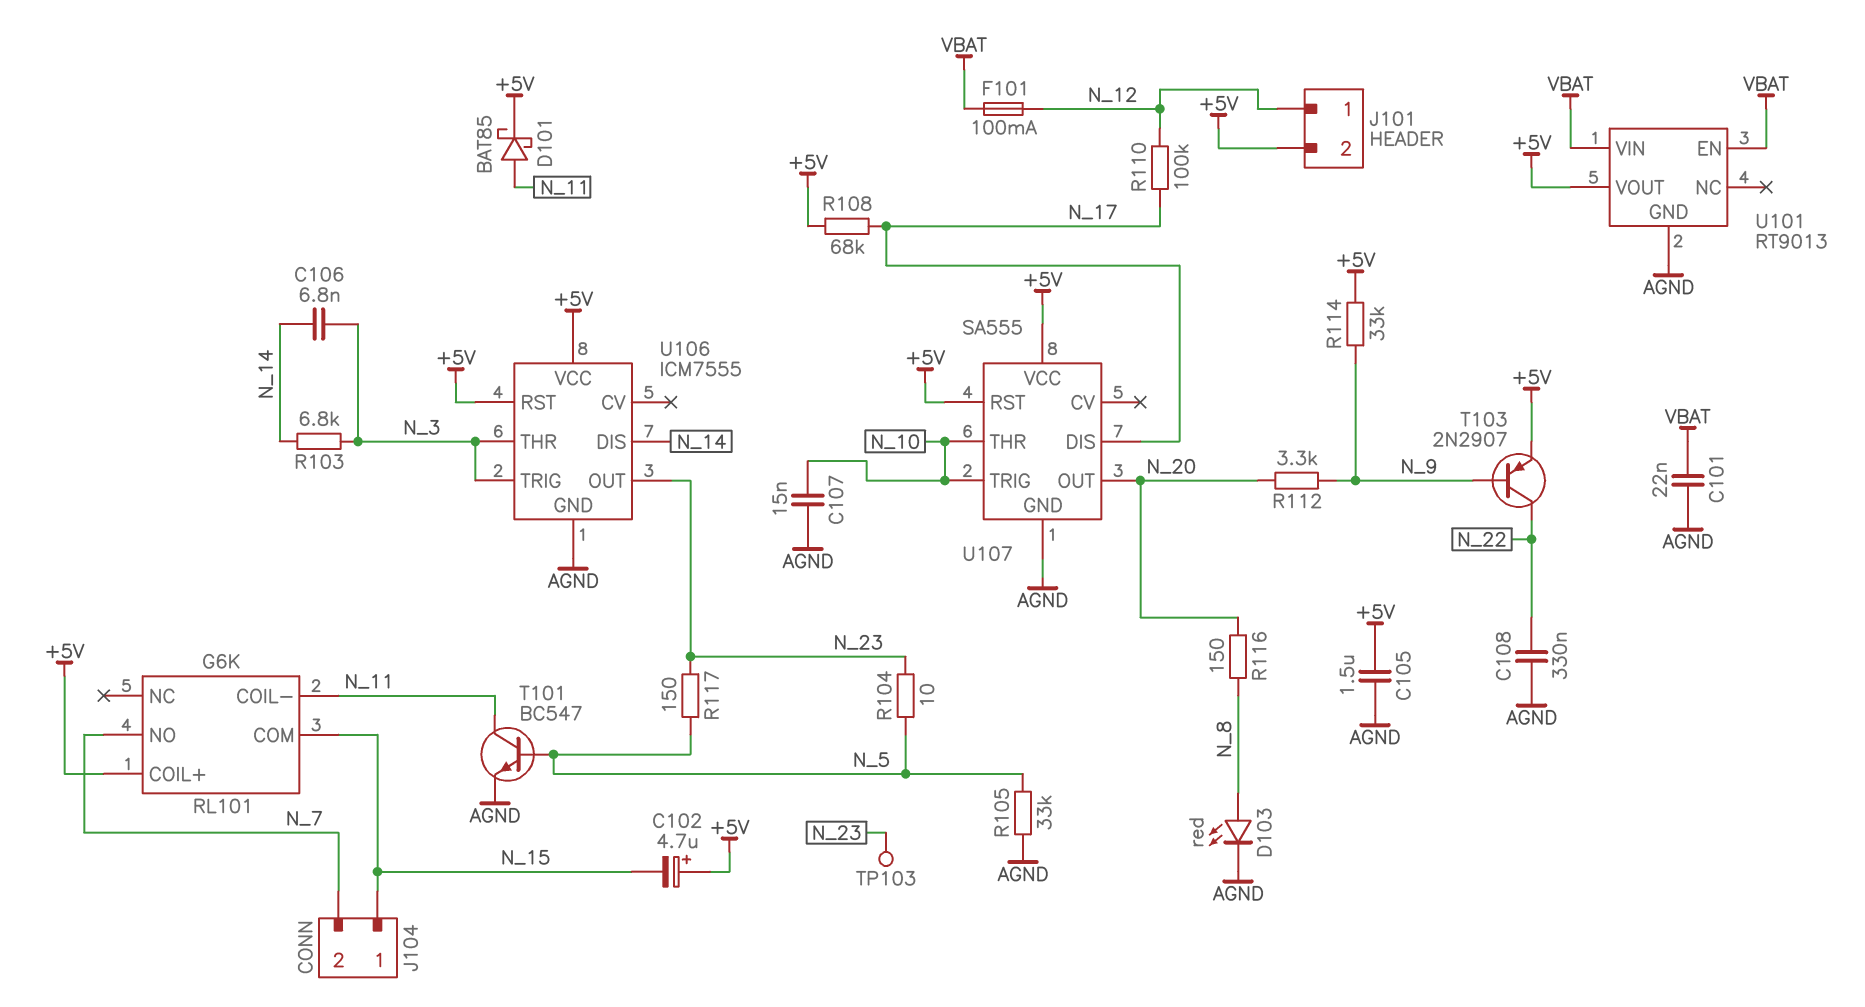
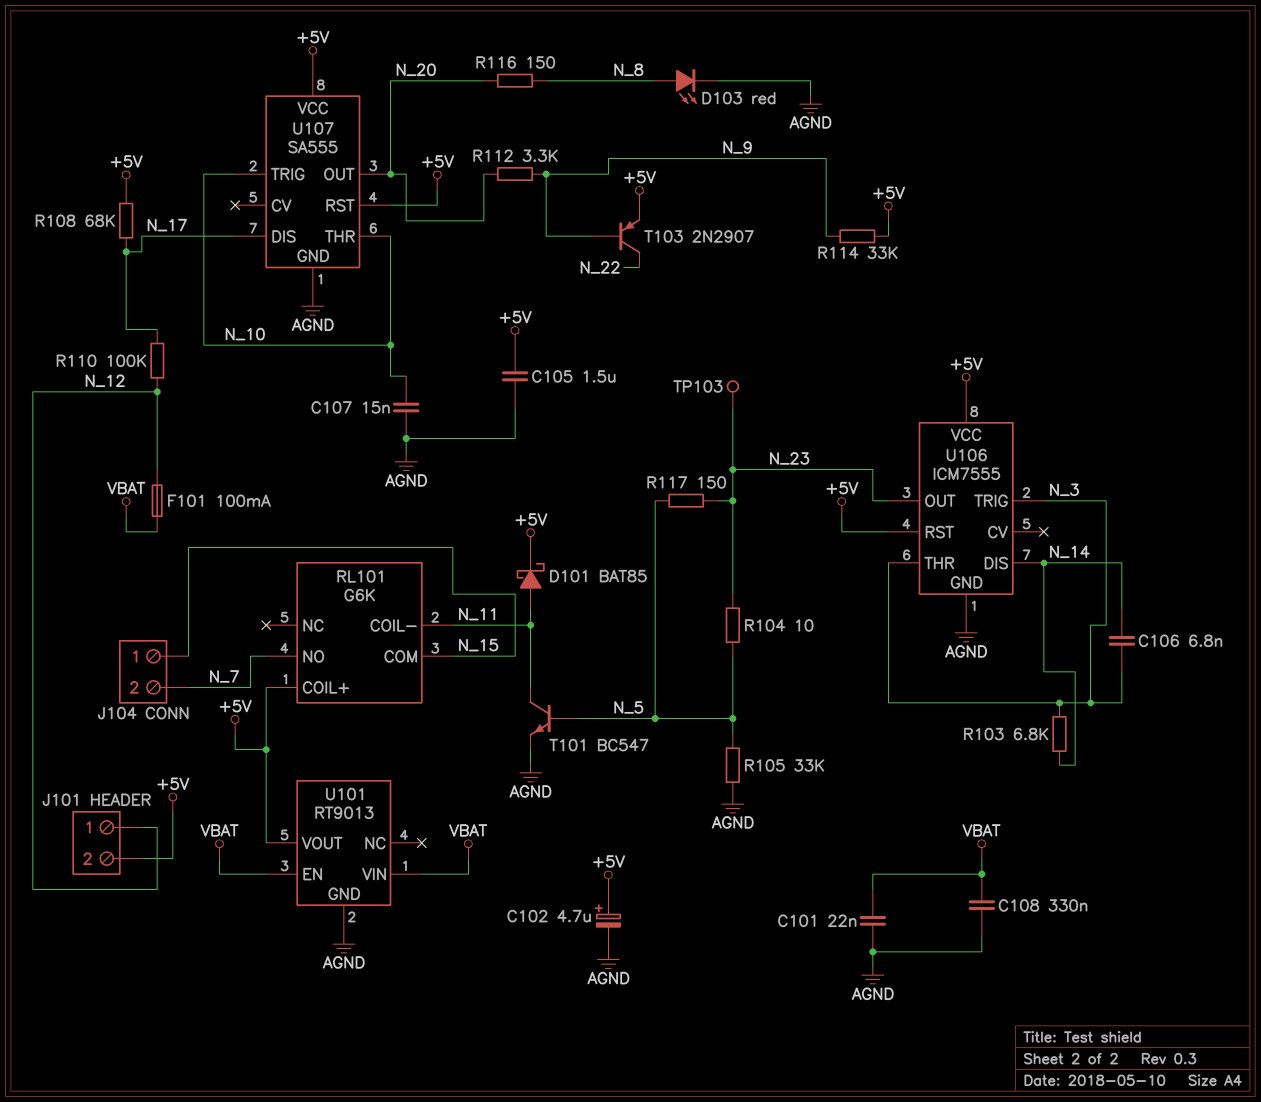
C102: 4.7uF (plus +5V, minus N_15) -> 4.7uF (plus +5V, minus AGND)
C108: 330nF (AGND, N_22) -> 330nF (AGND, VBAT)

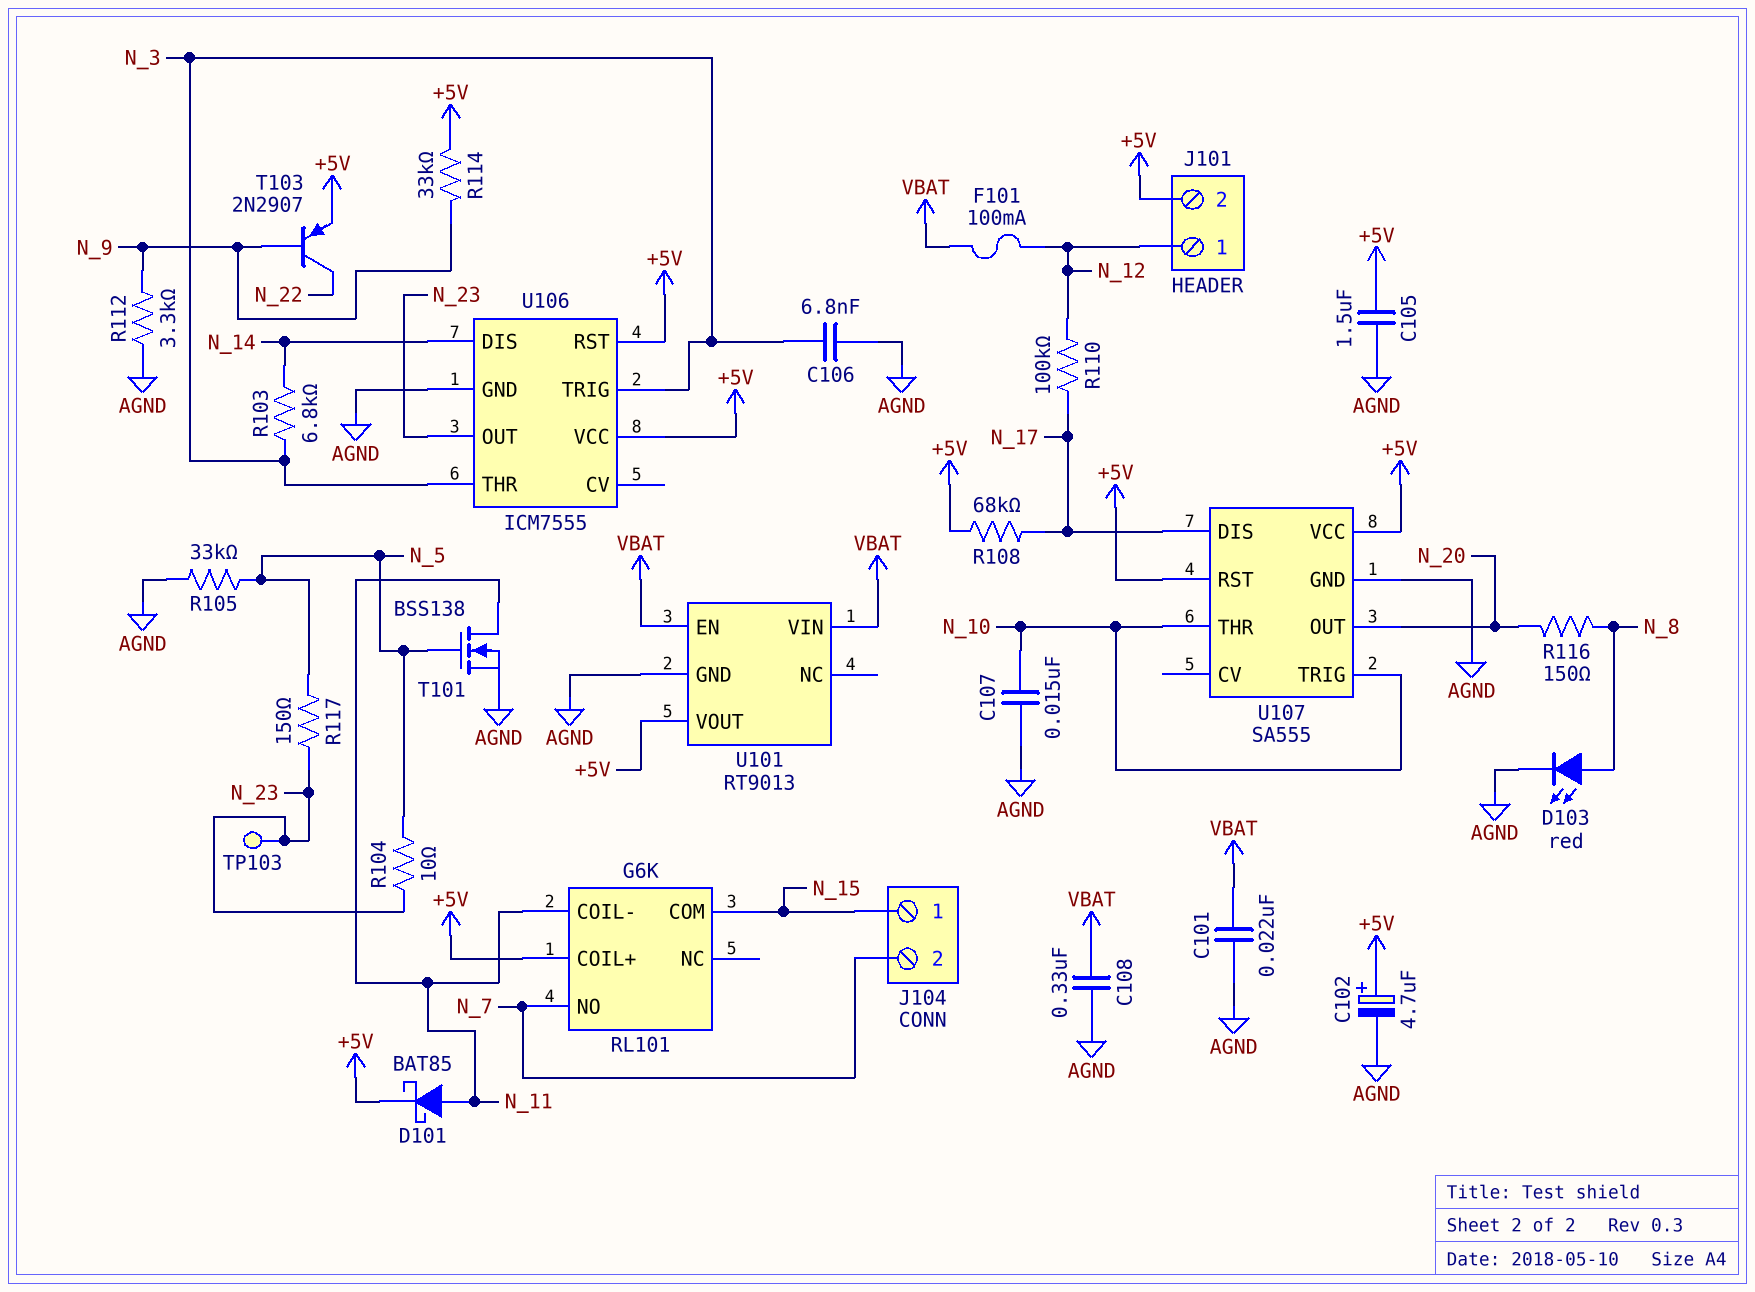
C106: 6.8nF (N_3, N_14) -> 6.8nF (AGND, N_3)
R112: 3.3k (N_9, N_20) -> 3.3k (AGND, N_9)
T101: NPN BC547 (B N_5, C N_11, E AGND) -> NMOS BSS138 (G N_5, D N_11, S AGND)

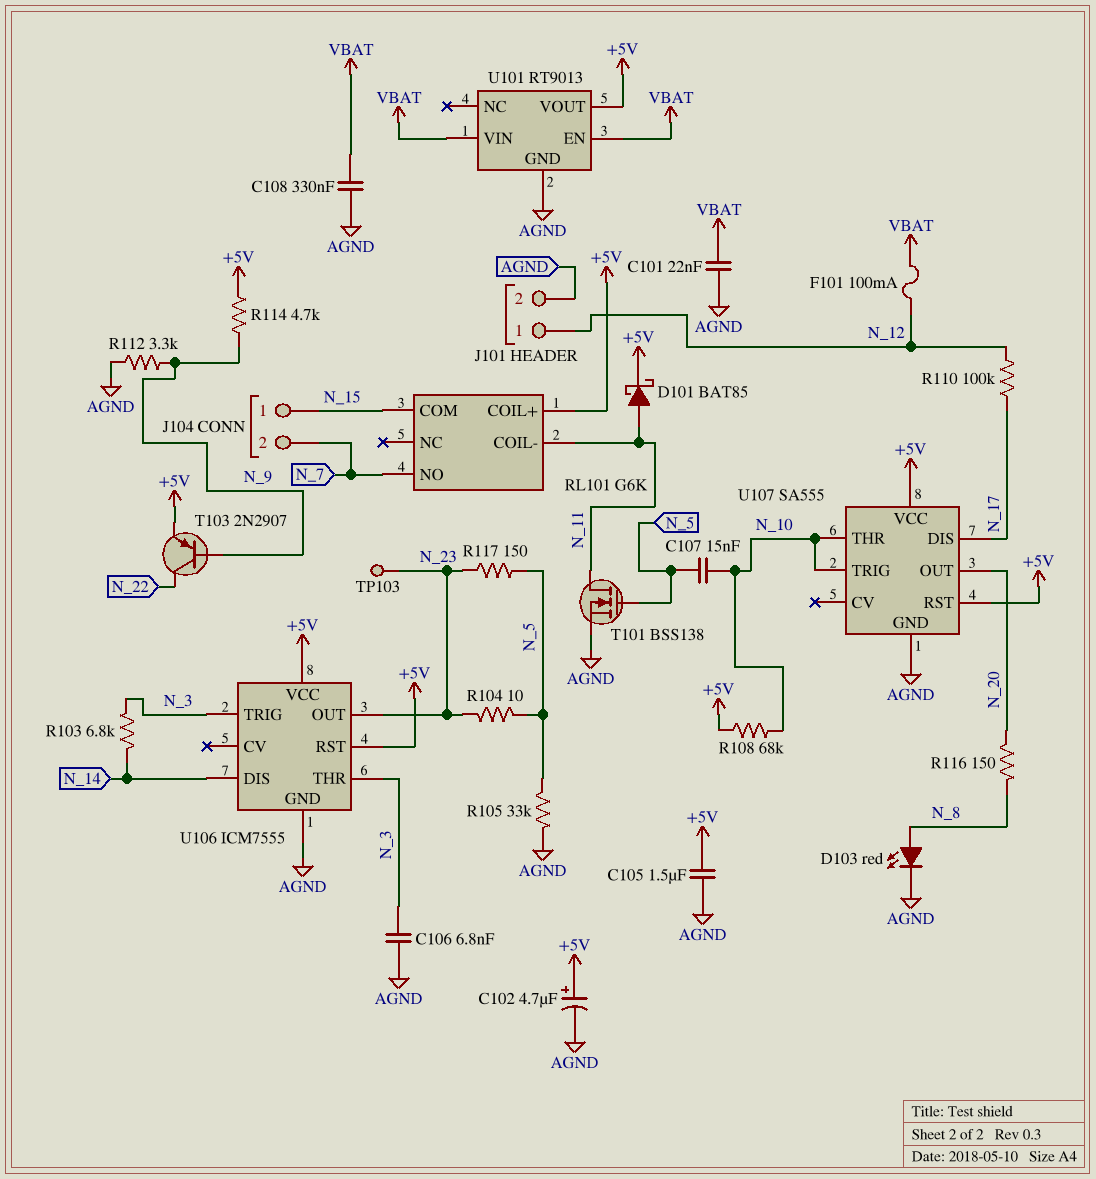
C107: 15nF (AGND, N_10) -> 15nF (N_5, N_10)
J101 pin 2: +5V -> AGND
R108: 68k (+5V, N_17) -> 68k (+5V, N_10)
R114: 33k (+5V, N_9) -> 4.7k (+5V, N_9)

